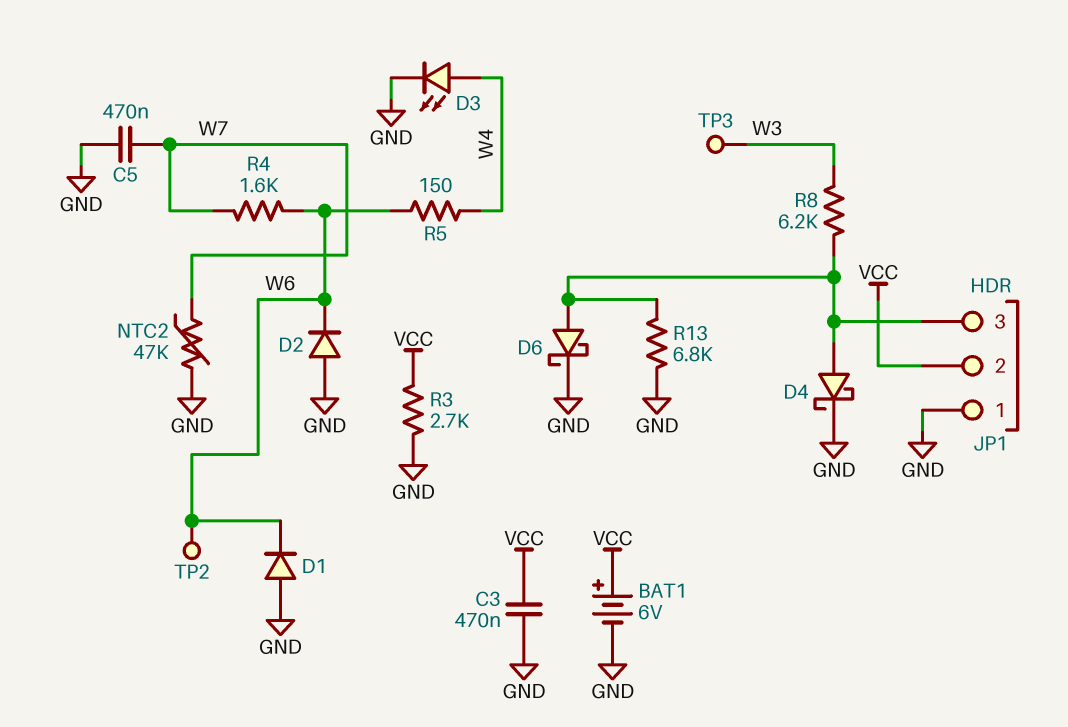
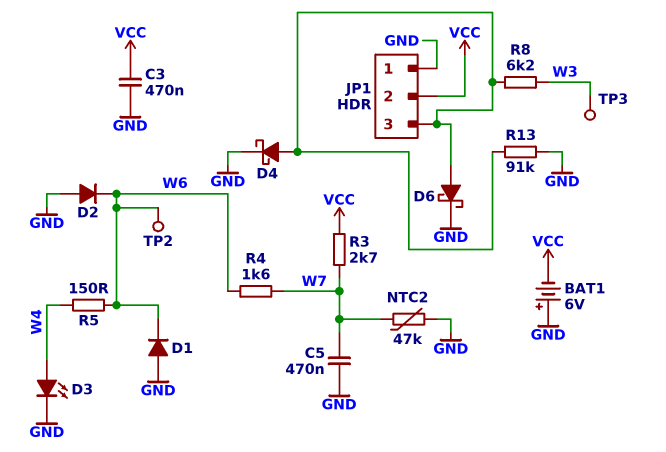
BAT1: 6V (plus VCC, minus GND) -> 6V (plus GND, minus VCC)
R3: 2.7k (GND, VCC) -> 2.7k (VCC, W7)
R13: 6.8k (GND, JP1/3) -> 91k (GND, JP1/3)

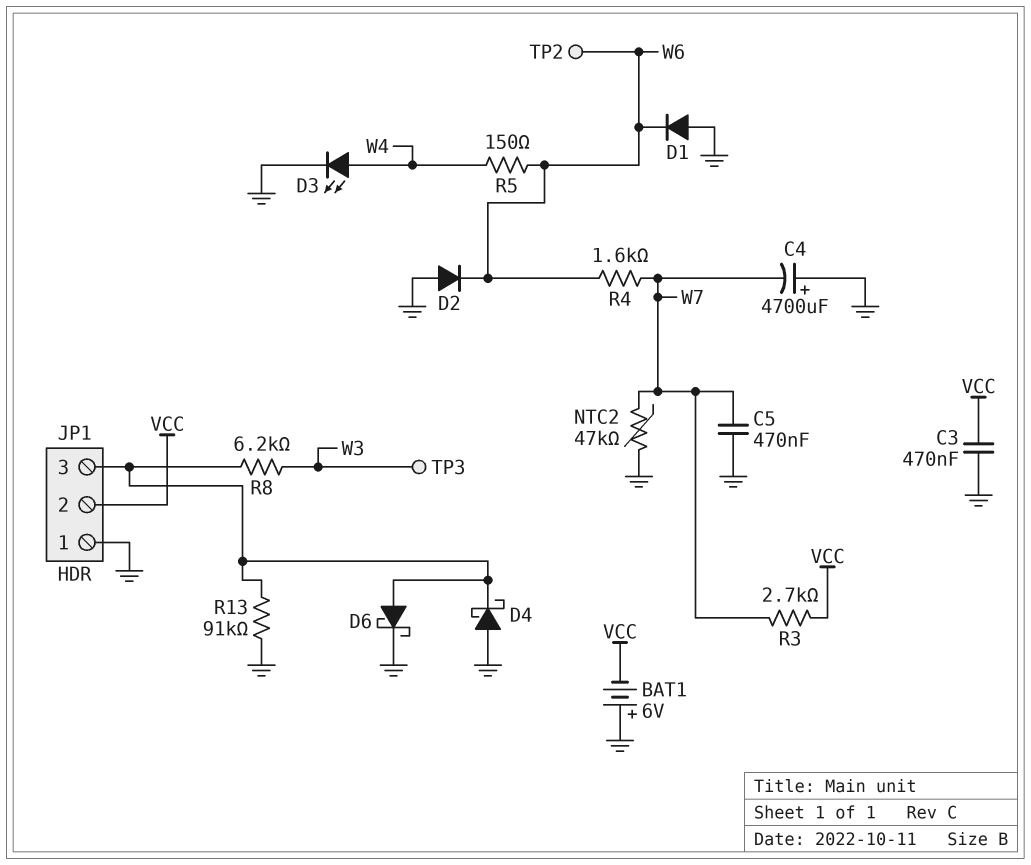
C4: none -> 4700uF (plus GND, minus W7)
D4: schottky (A JP1/3, K GND) -> schottky (A GND, K JP1/3)

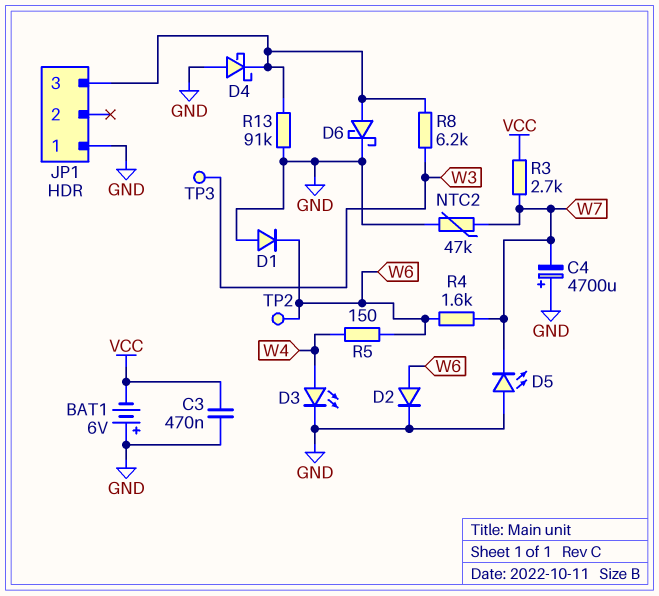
C5: 470nF (GND, W7) -> none
D2: diode (A GND, K W6) -> diode (A W6, K GND)
D5: none -> LED (A GND, K W7)
JP1 pin 2: VCC -> none

